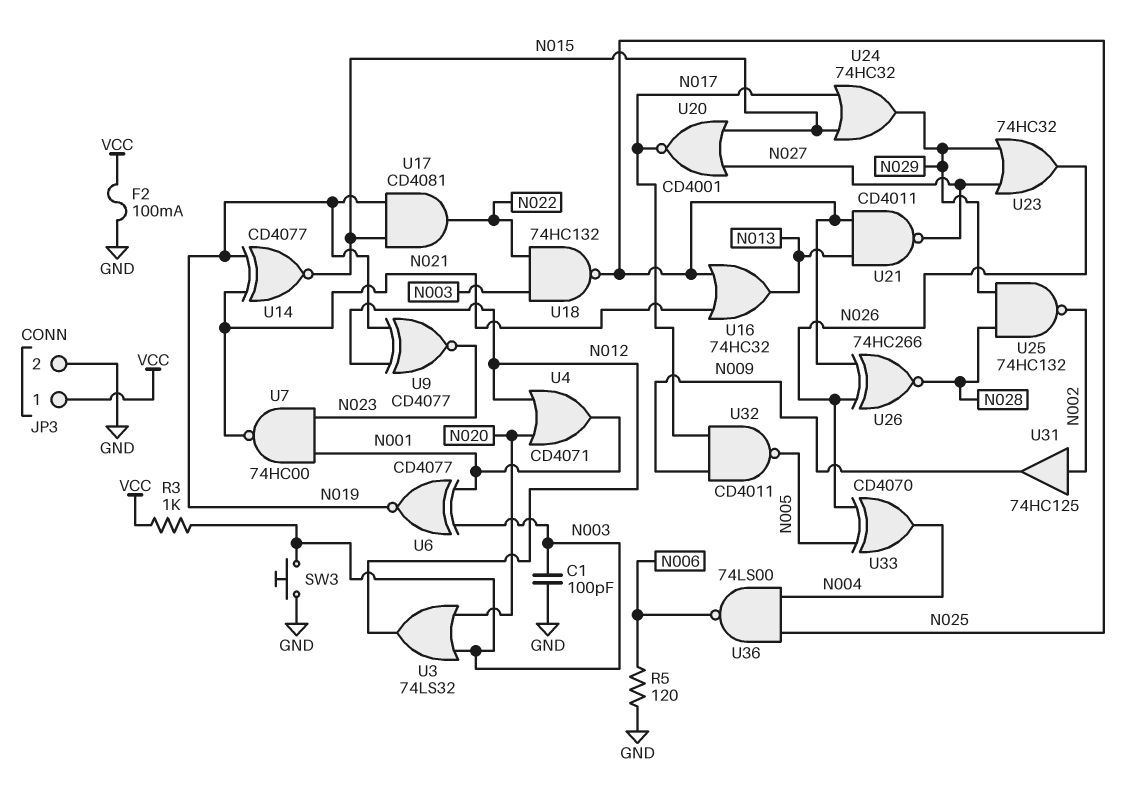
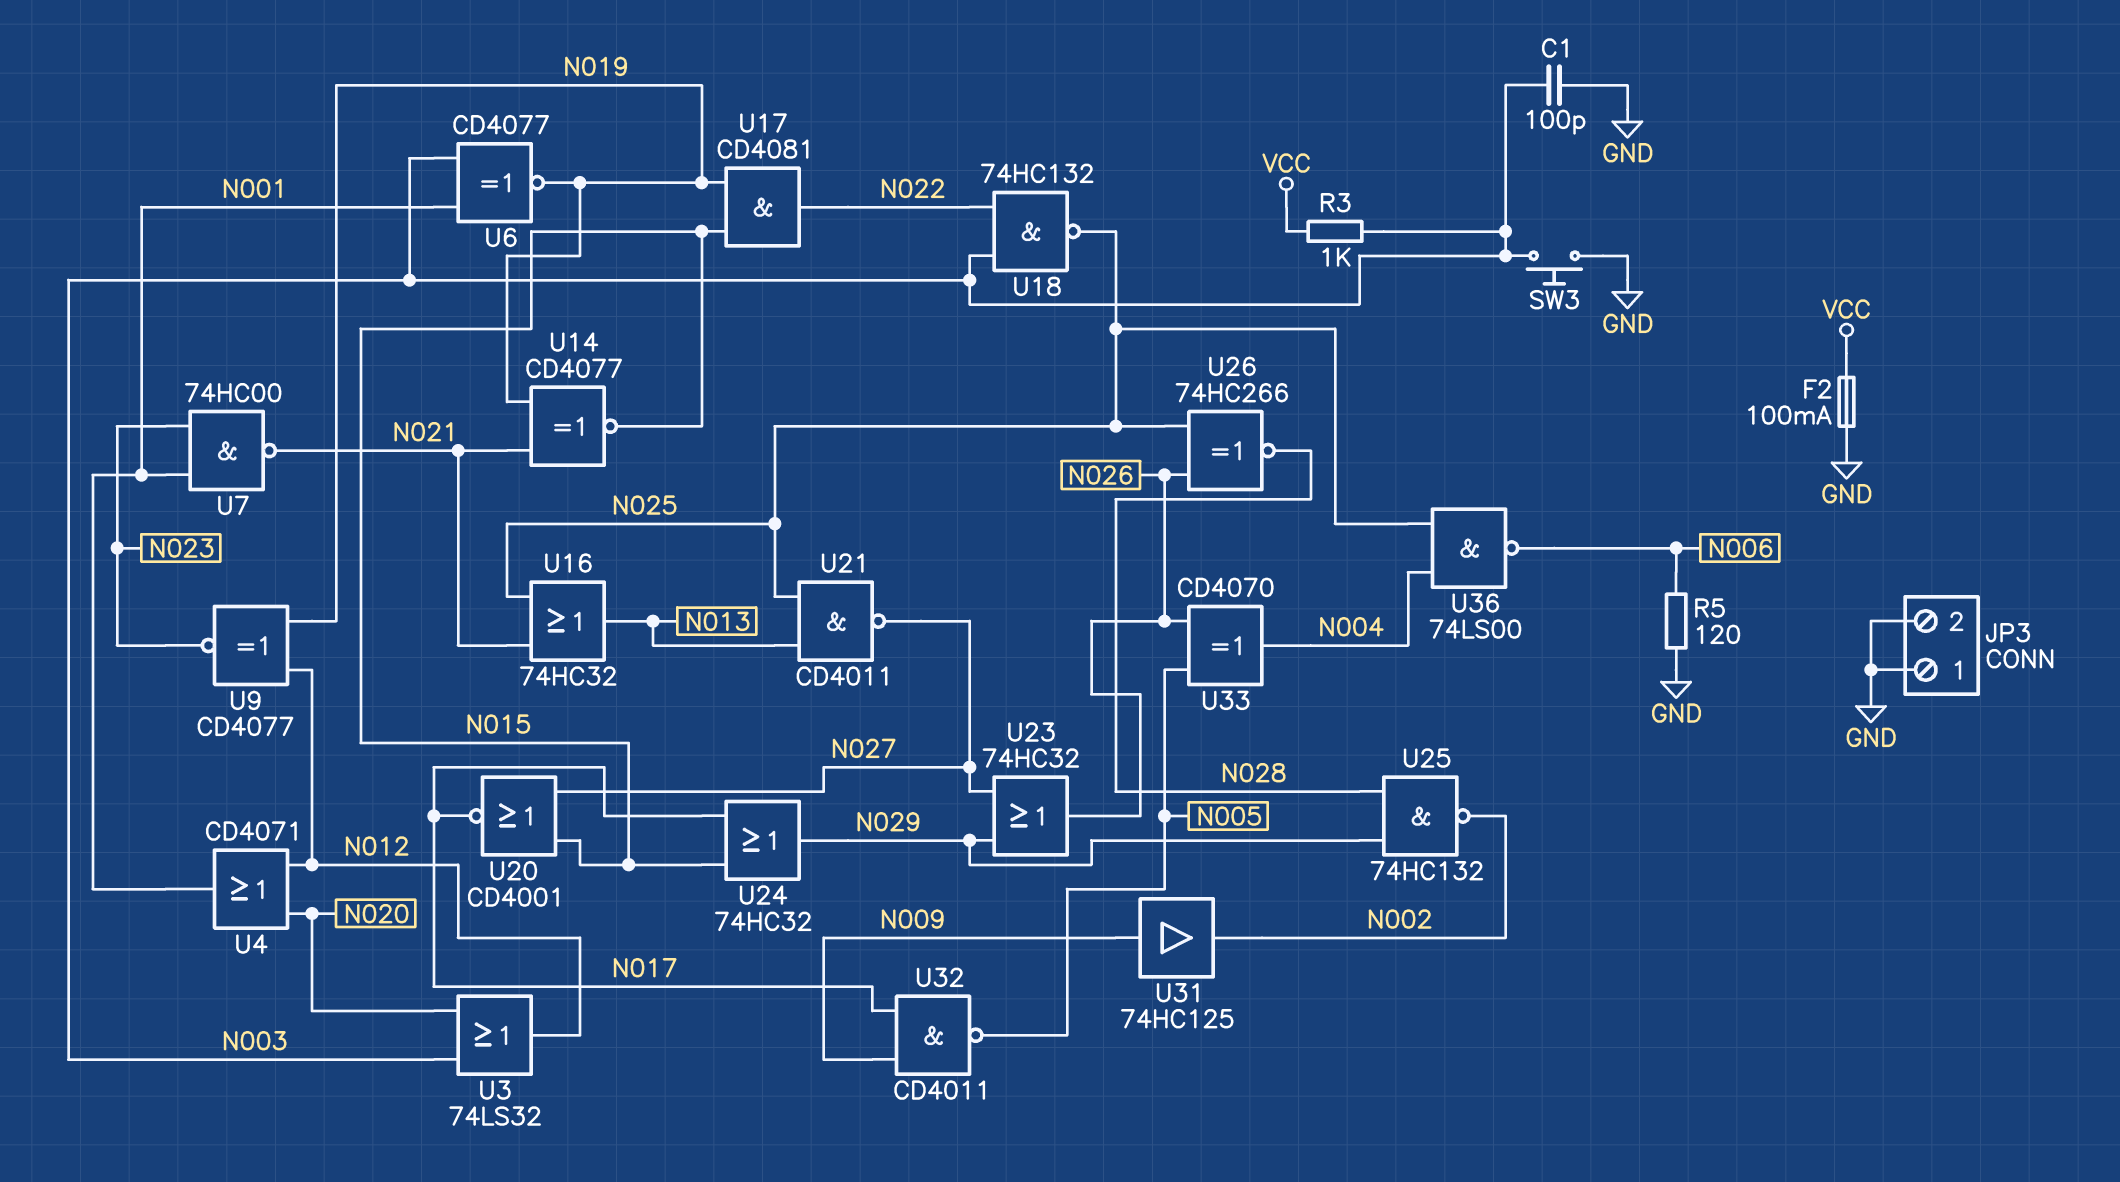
JP3 pin 1: VCC -> GND
U31: buffer 74HC125 (in N002, out N009) -> buffer 74HC125 (in N009, out N002)

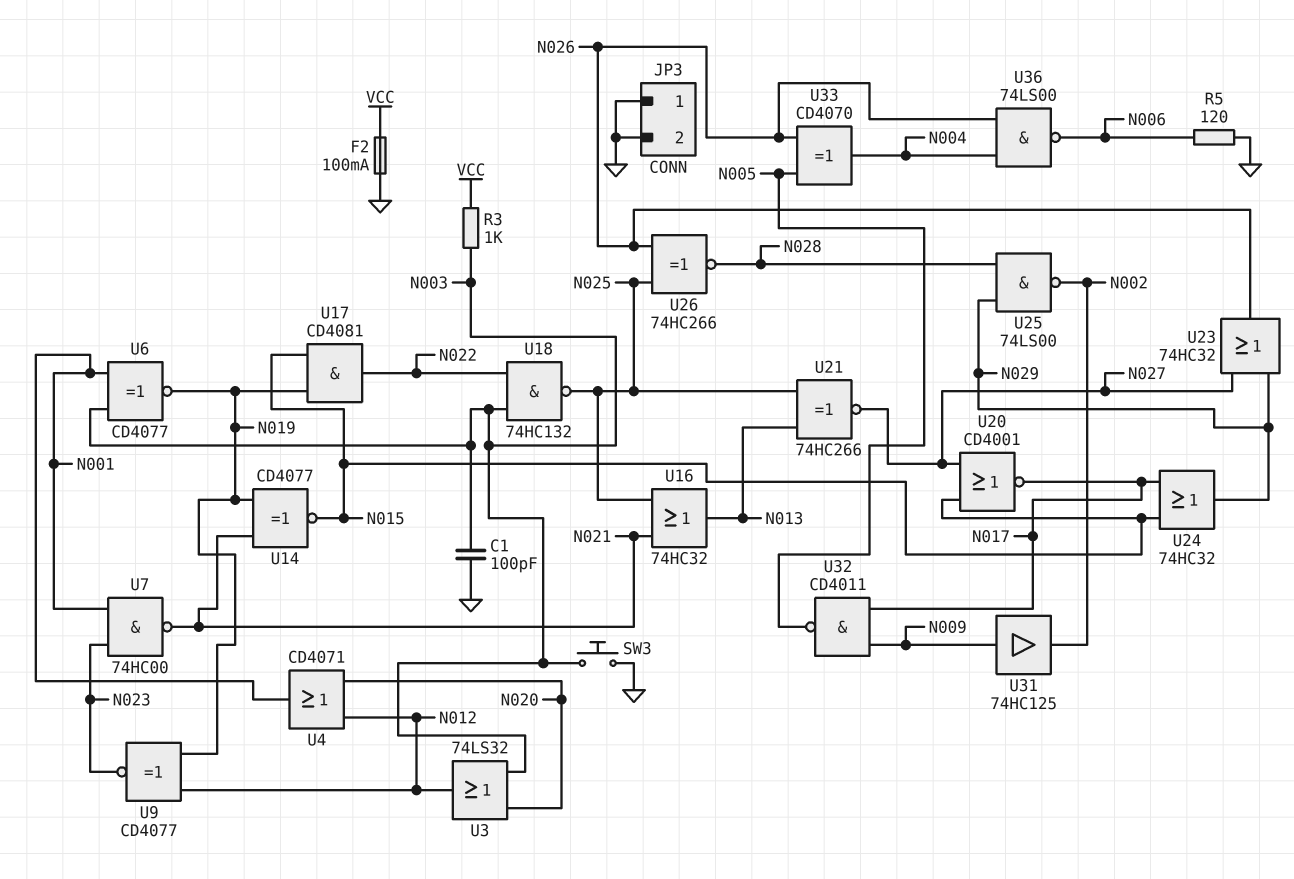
U21: NAND CD4011 (in N013, in N025, out N027) -> XNOR 74HC266 (in N013, in N025, out N027)
U25: NAND 74HC132 (in N028, in N029, out N002) -> NAND 74LS00 (in N028, in N029, out N002)
U36: NAND 74LS00 (in N004, in N025, out N006) -> NAND 74LS00 (in N004, in N026, out N006)

